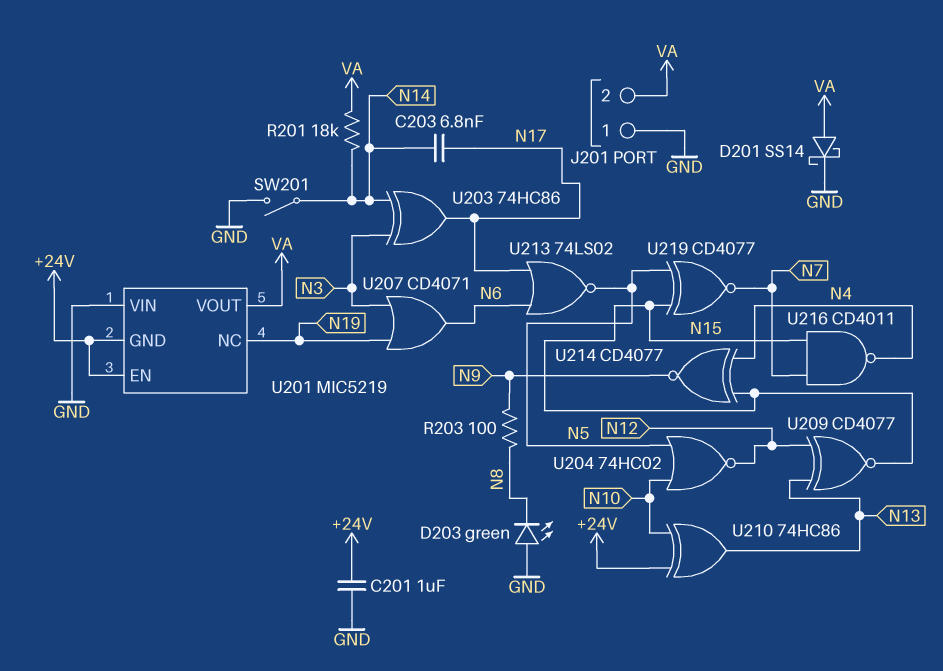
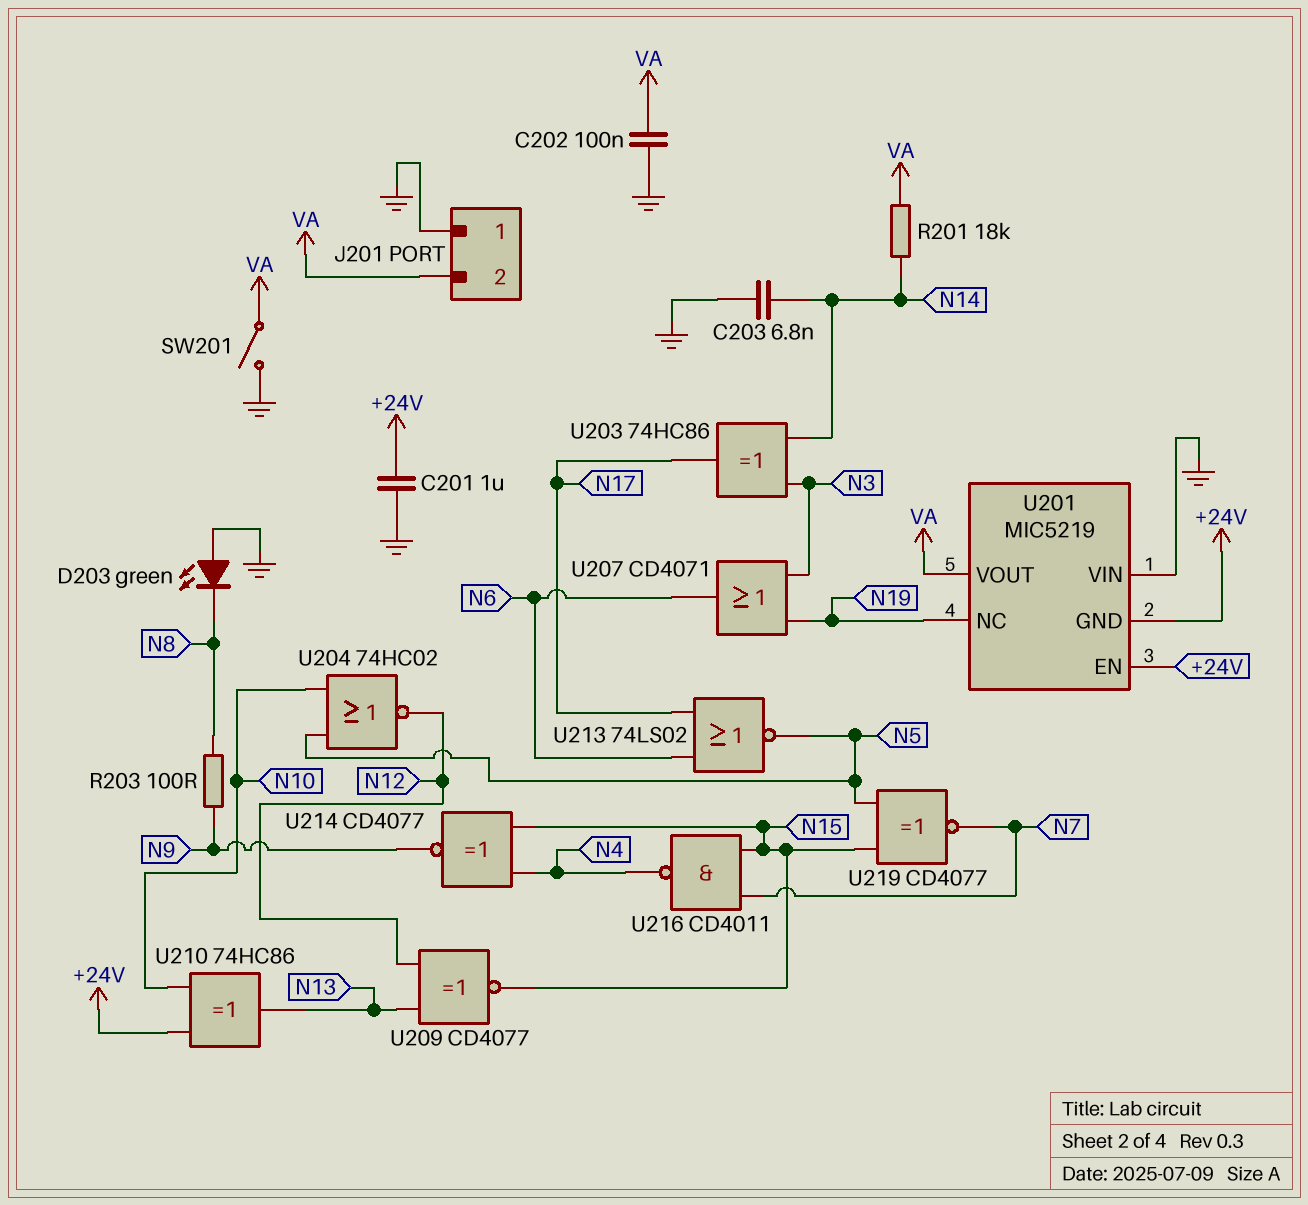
C202: none -> 100nF (GND, VA)
C203: 6.8nF (N14, N17) -> 6.8nF (GND, N14)
D201: schottky SS14 (A VA, K GND) -> none
SW201: switch (GND, N14) -> switch (GND, VA)

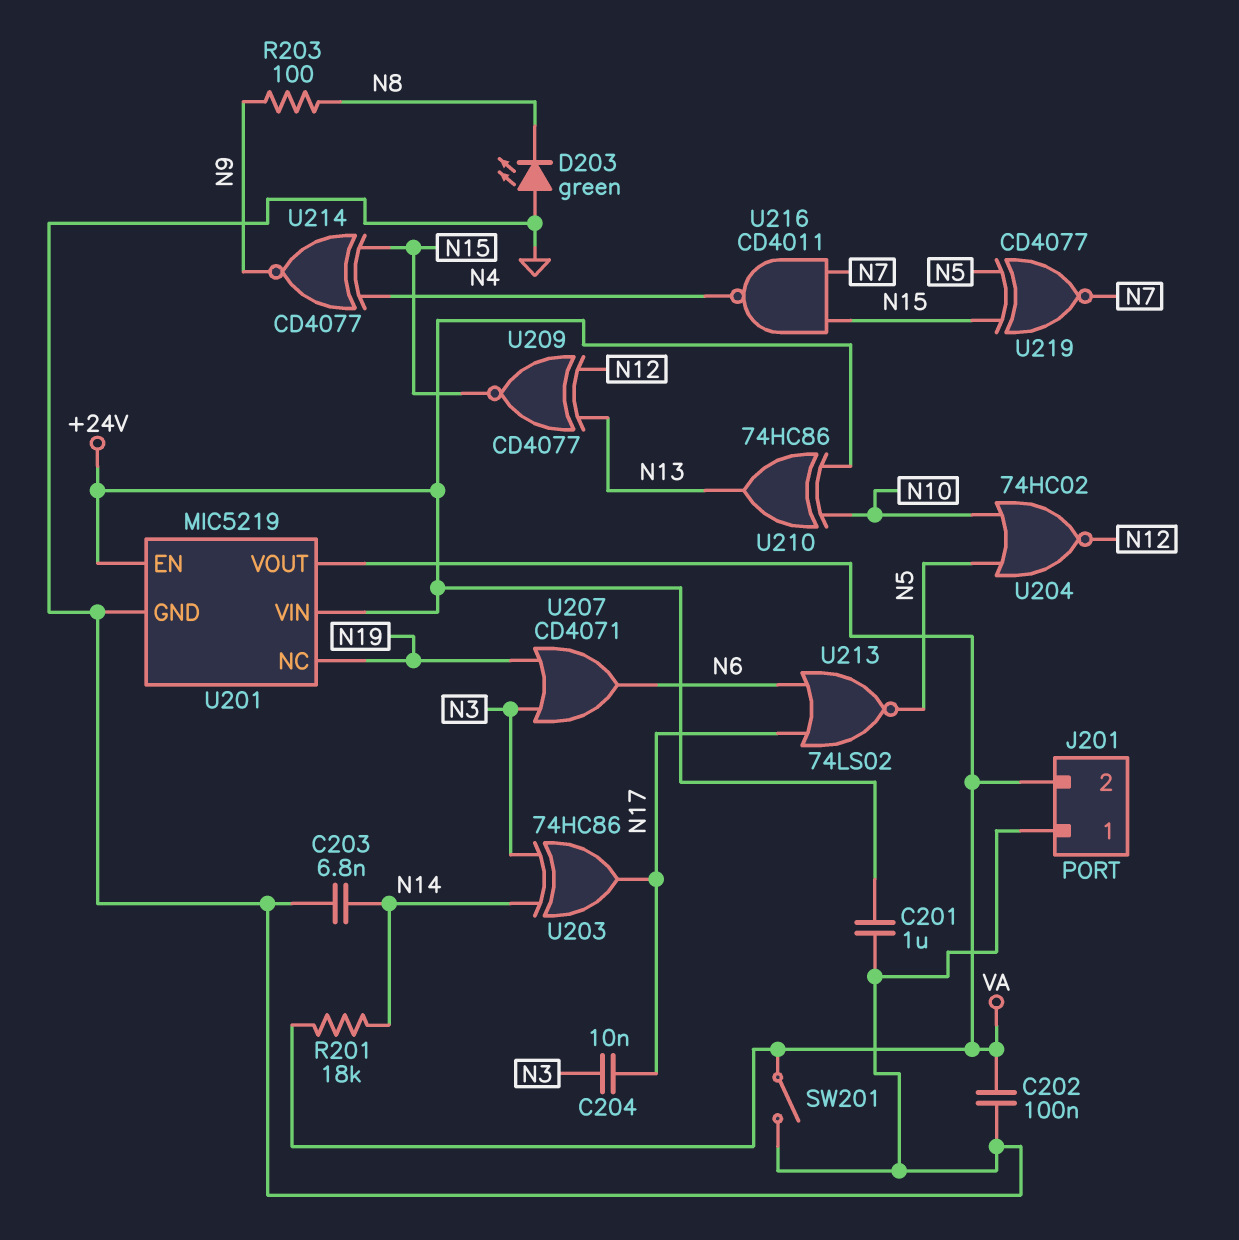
C204: none -> 10nF (N3, N17)
U201 pin GND: +24V -> GND
U201 pin VIN: GND -> +24V

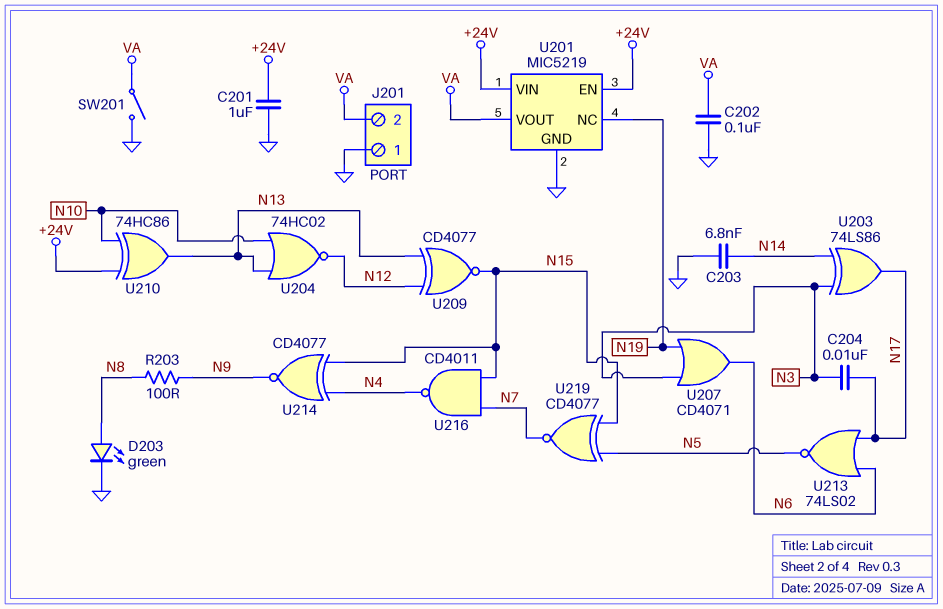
D203: LED green (A GND, K N8) -> LED green (A N8, K GND)
R201: 18k (N14, VA) -> none
U203: XOR 74HC86 (in N3, in N14, out N17) -> XOR 74LS86 (in N3, in N14, out N17)
U204: NOR 74HC02 (in N5, in N10, out N12) -> NOR 74HC02 (in N10, in N13, out N12)

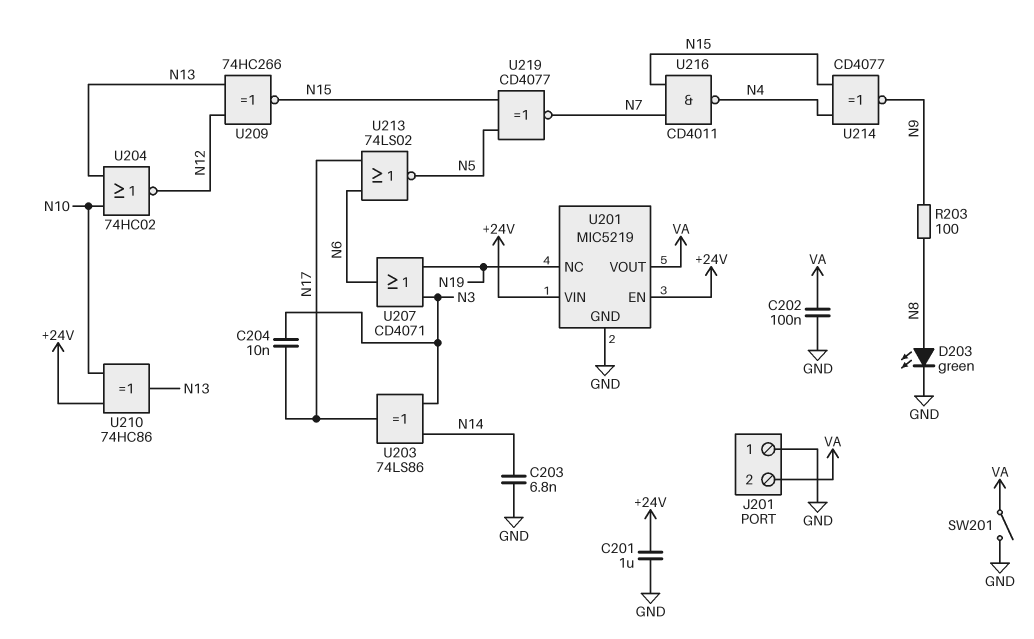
U209: XNOR CD4077 (in N12, in N13, out N15) -> XNOR 74HC266 (in N12, in N13, out N15)

